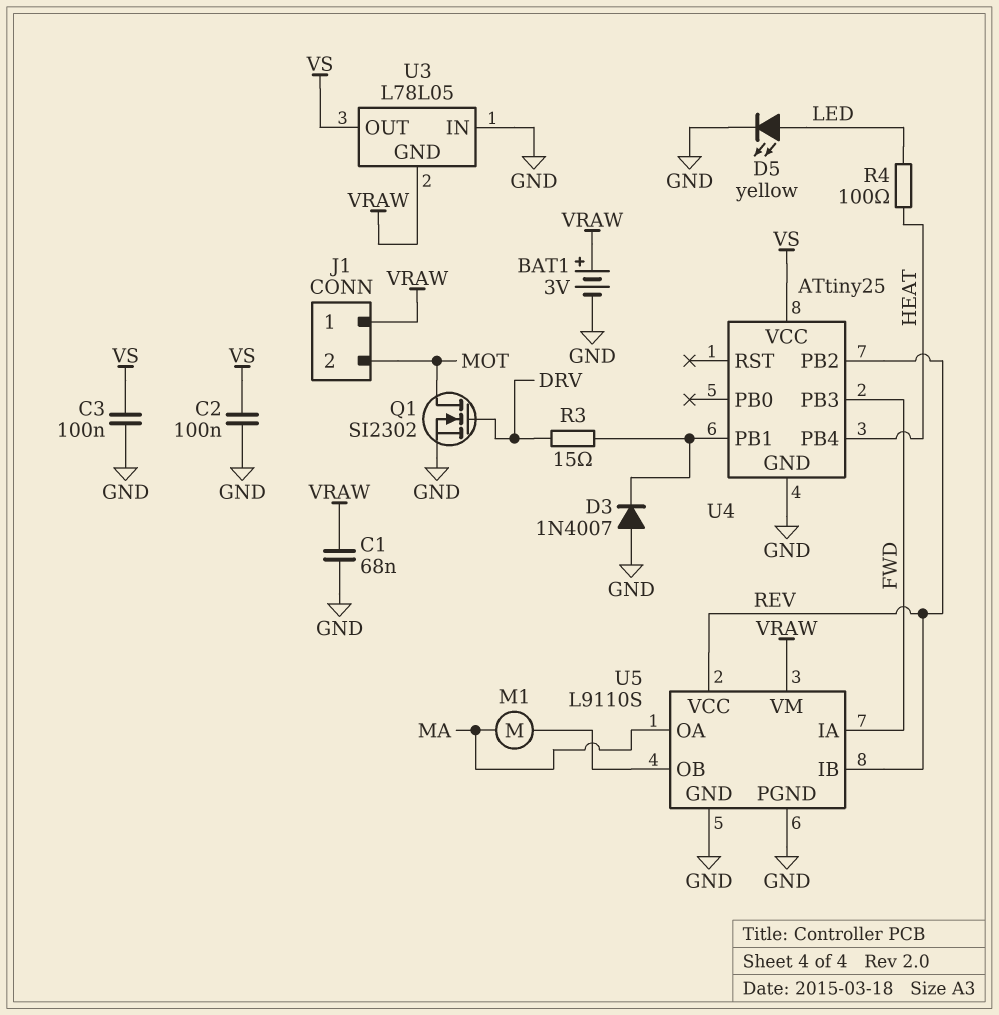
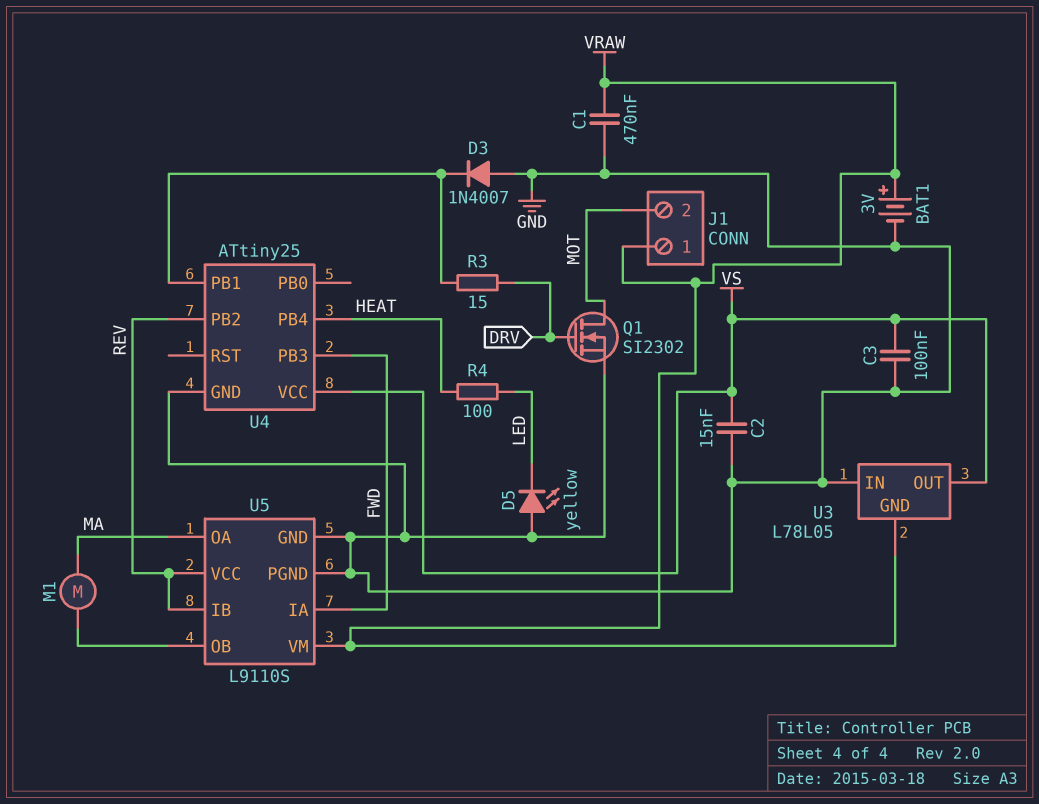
C1: 68nF (GND, VRAW) -> 470nF (GND, VRAW)
C2: 100nF (GND, VS) -> 15nF (GND, VS)
D5: LED yellow (A LED, K GND) -> LED yellow (A GND, K LED)

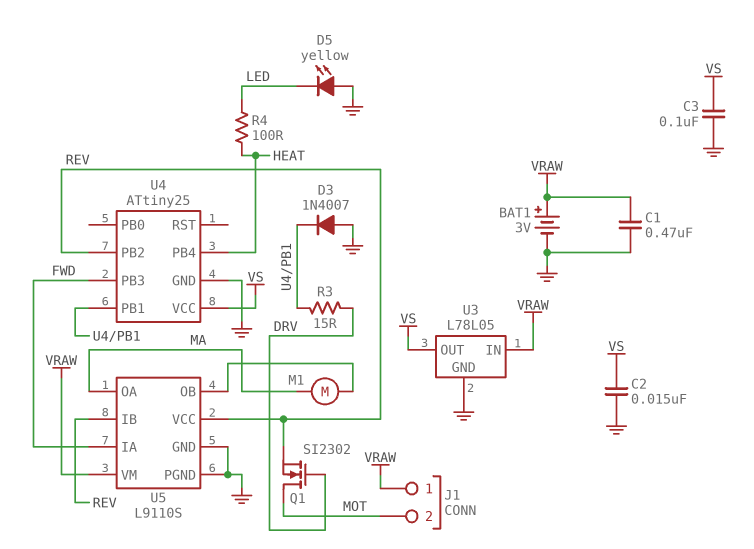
Q1: NMOS SI2302 (G DRV, D MOT, S GND) -> NMOS SI2302 (G DRV, D MOT, S REV)
U3 pin GND: VRAW -> GND
U3 pin IN: GND -> VRAW

